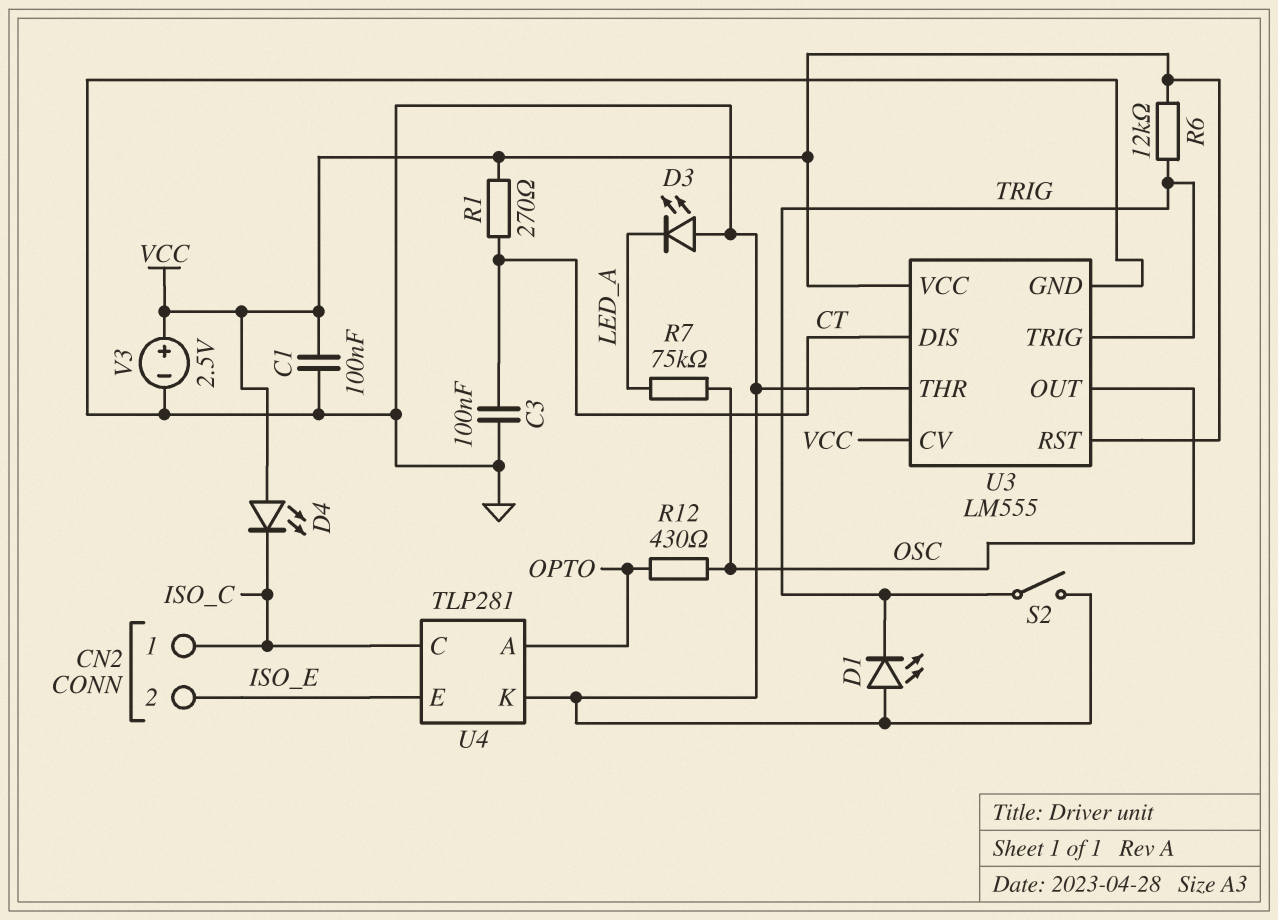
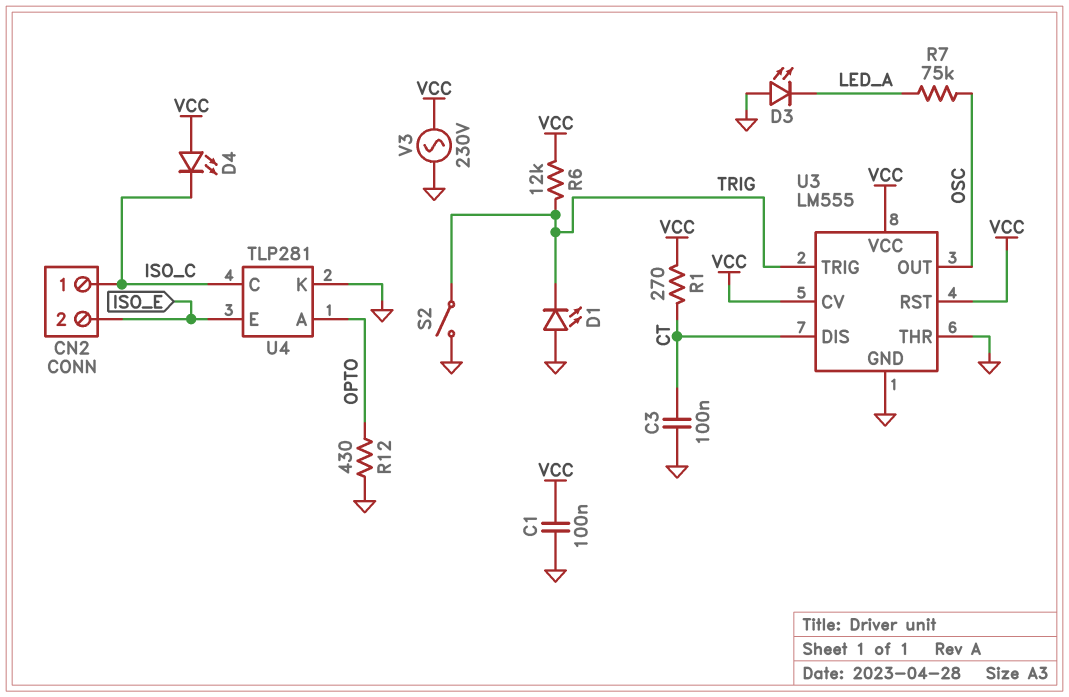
R12: 430 (OPTO, OSC) -> 430 (GND, OPTO)
V3: 2.5V (plus VCC, minus GND) -> AC 230V (GND, VCC)

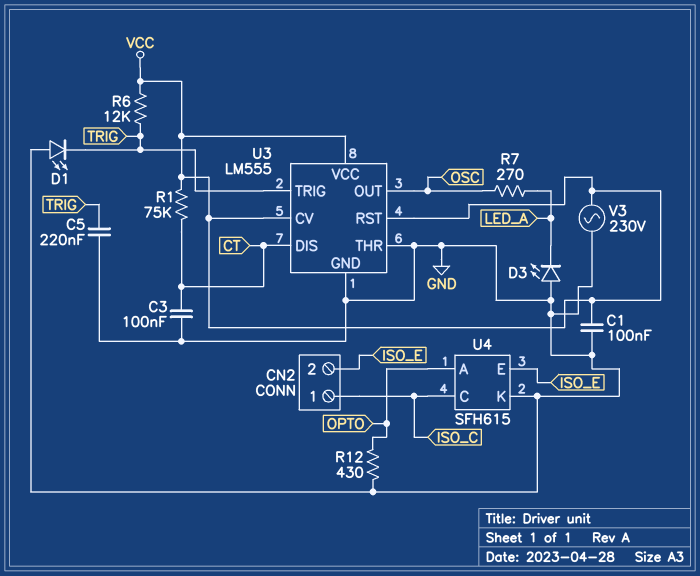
C5: none -> 220nF (GND, TRIG)
D4: LED (A VCC, K ISO_C) -> none
R1: 270 (CT, VCC) -> 75k (CT, VCC)
R7: 75k (LED_A, OSC) -> 270 (LED_A, OSC)
S2: switch (GND, TRIG) -> none
U4: TLP281 -> SFH615

